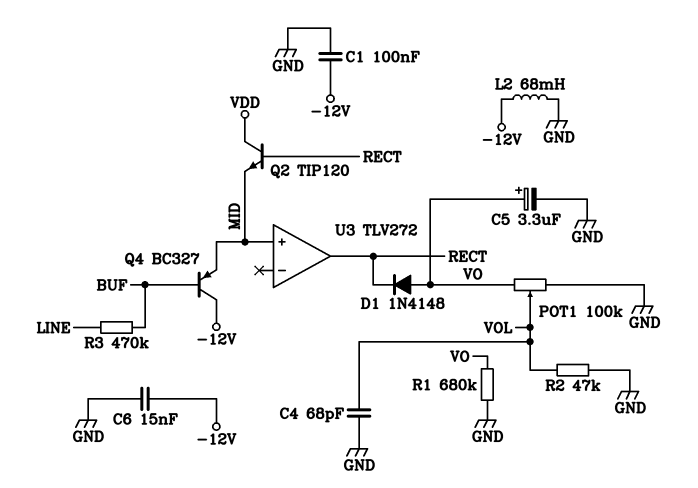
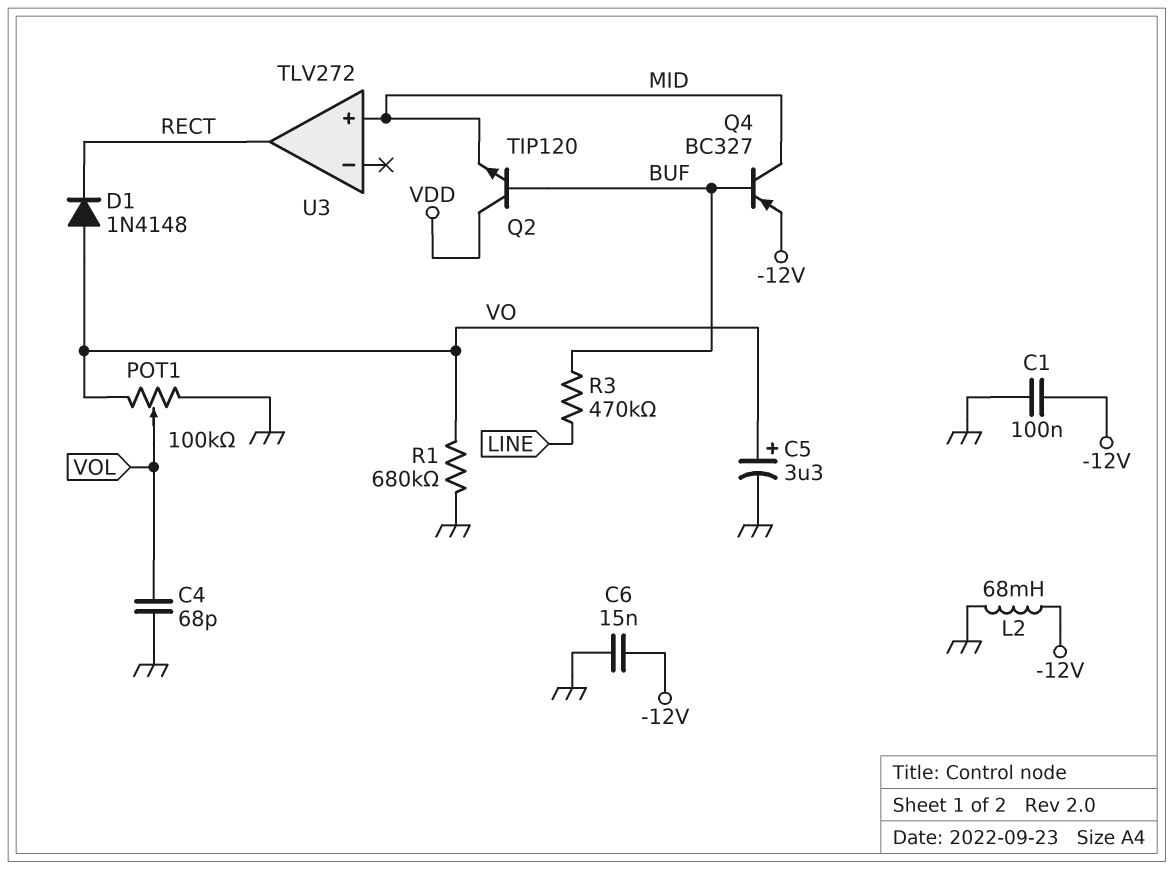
Q2: NPN TIP120 (B RECT, C VDD, E MID) -> NPN TIP120 (B BUF, C VDD, E MID)
Q4: PNP BC327 (B BUF, C -12V, E MID) -> PNP BC327 (B BUF, C MID, E -12V)
R2: 47k (GND, VOL) -> none

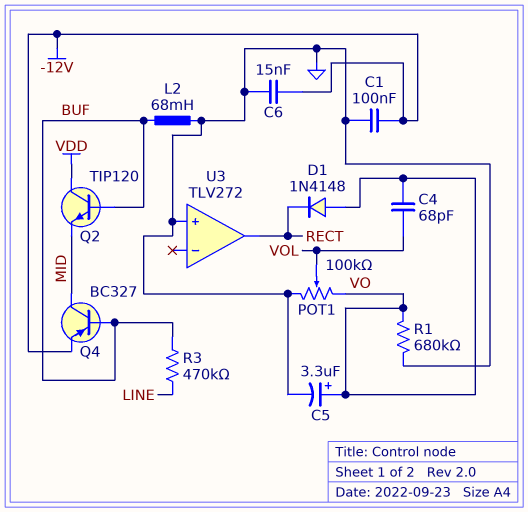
C4: 68pF (GND, VOL) -> 68pF (VO, VOL)
L2: 68mH (-12V, GND) -> 68mH (BUF, GND)
U3 pin in+: MID -> GND

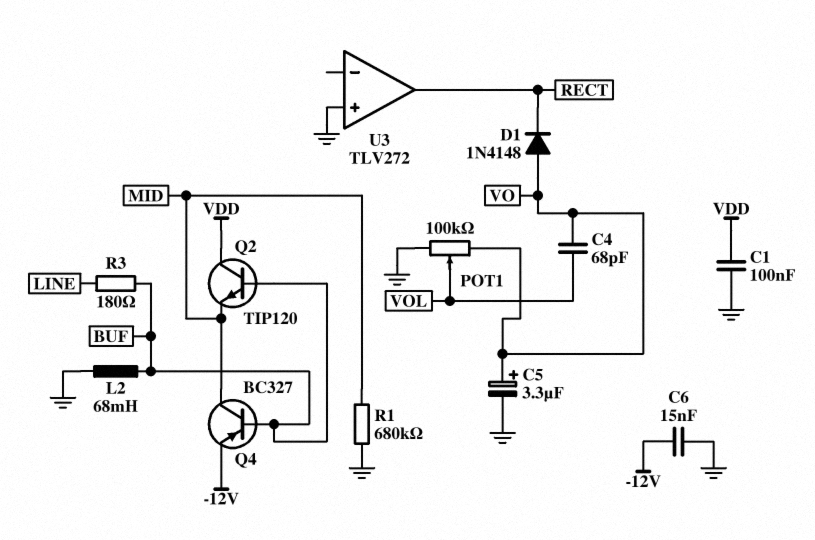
C1: 100nF (-12V, GND) -> 100nF (GND, VDD)
R1: 680k (GND, VO) -> 680k (GND, MID)
R3: 470k (BUF, LINE) -> 180 (BUF, LINE)

